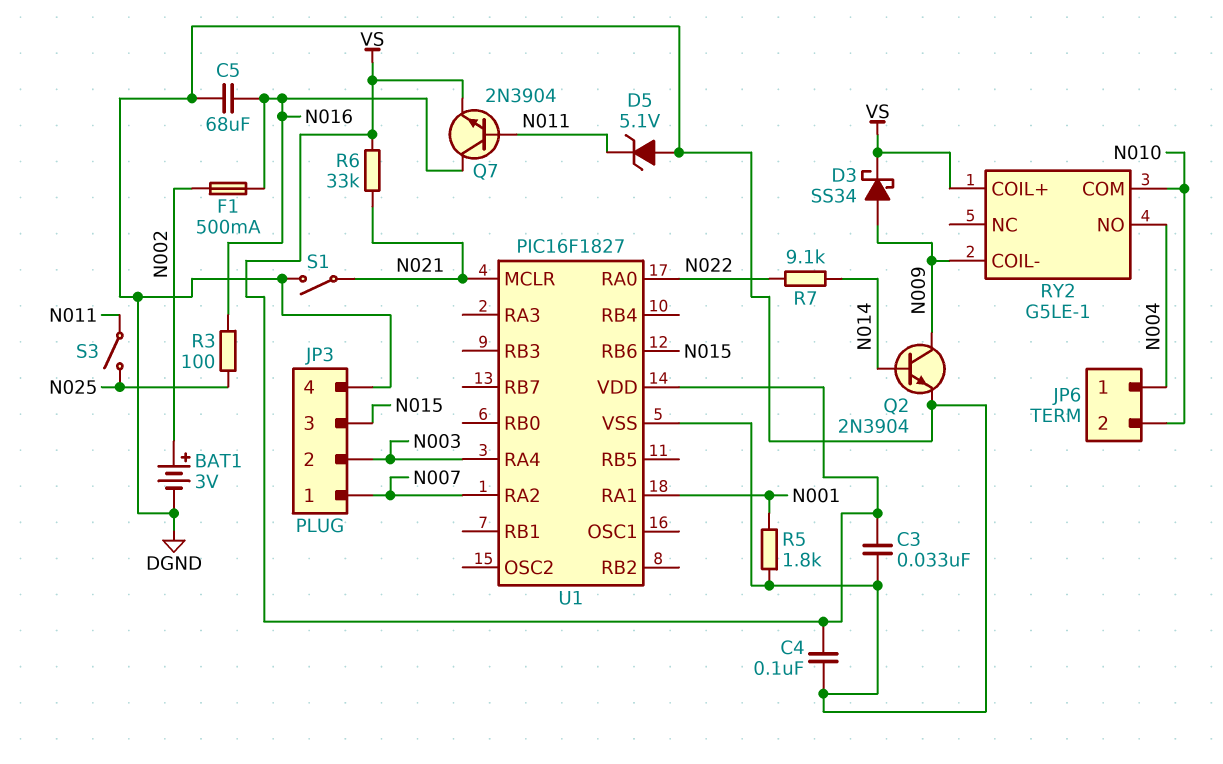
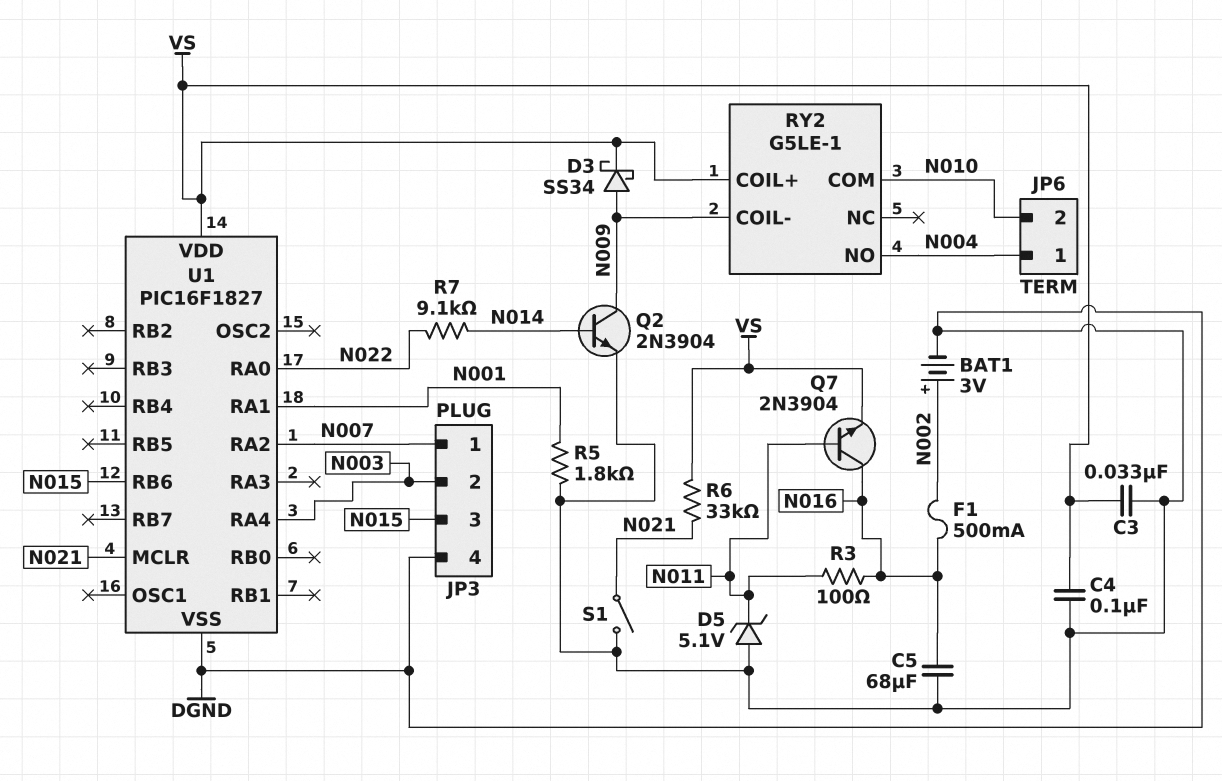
R3: 100 (N016, N025) -> 100 (N011, N016)
S3: switch (N011, N025) -> none

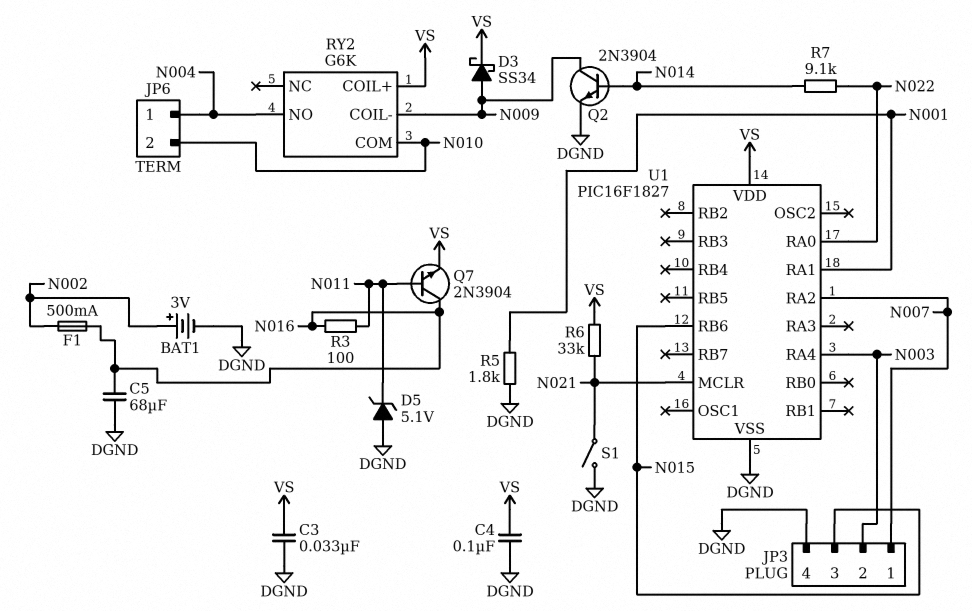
RY2: G5LE-1 -> G6K

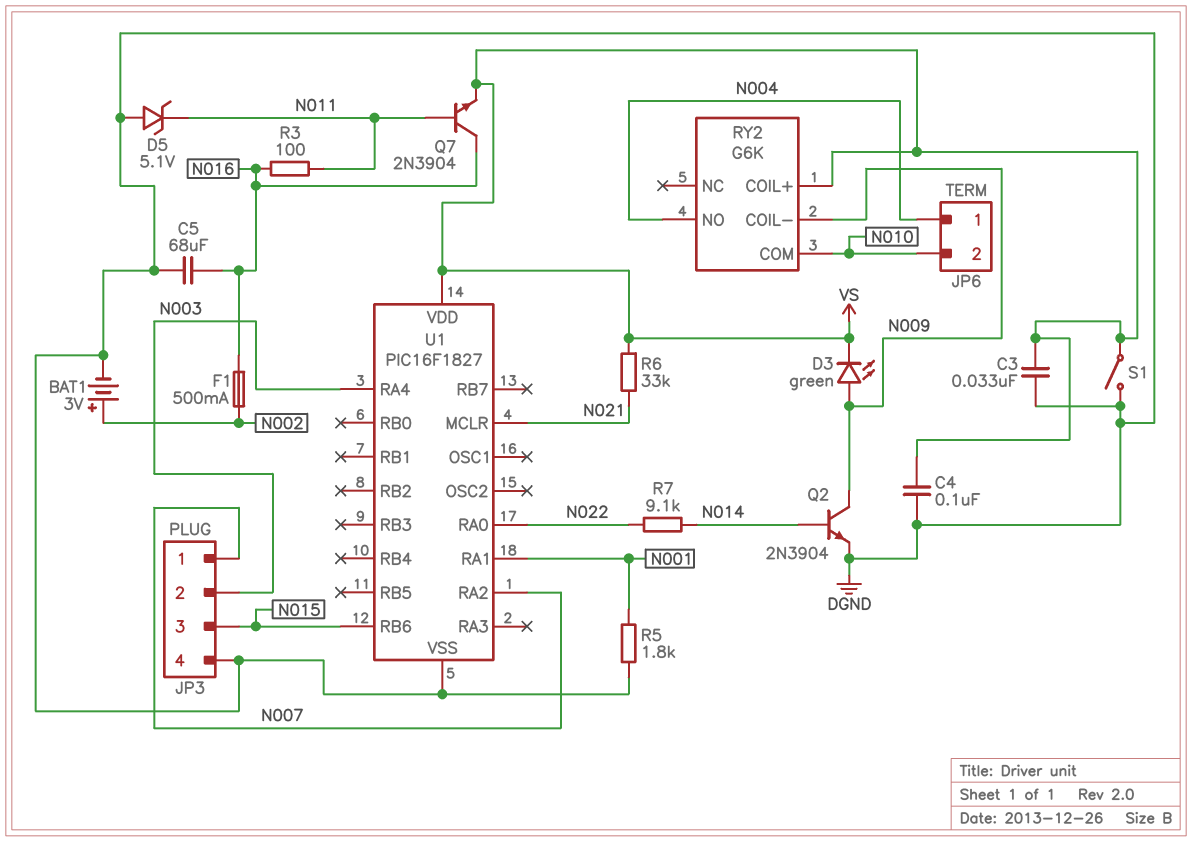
D3: schottky SS34 (A N009, K VS) -> LED green (A N009, K VS)
S1: switch (DGND, N021) -> switch (DGND, VS)

